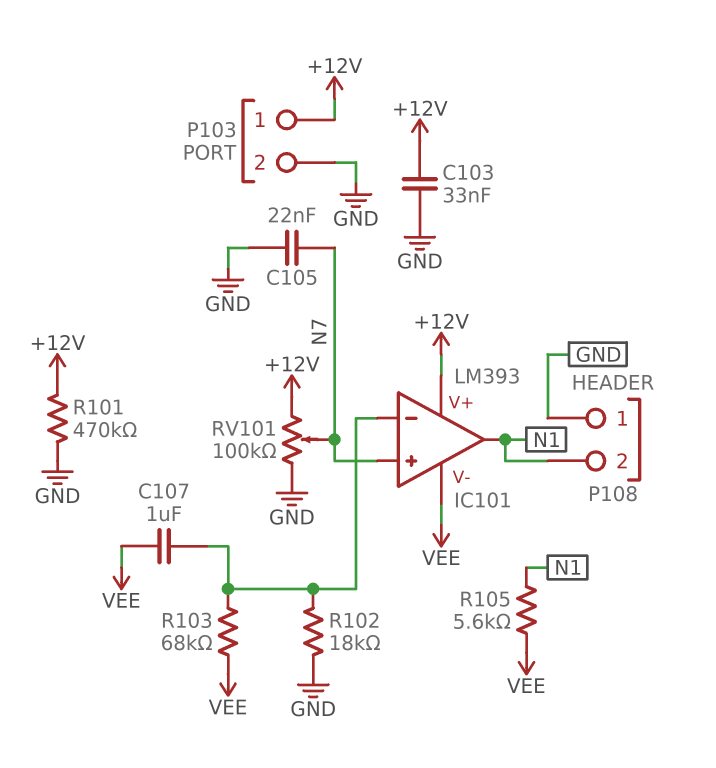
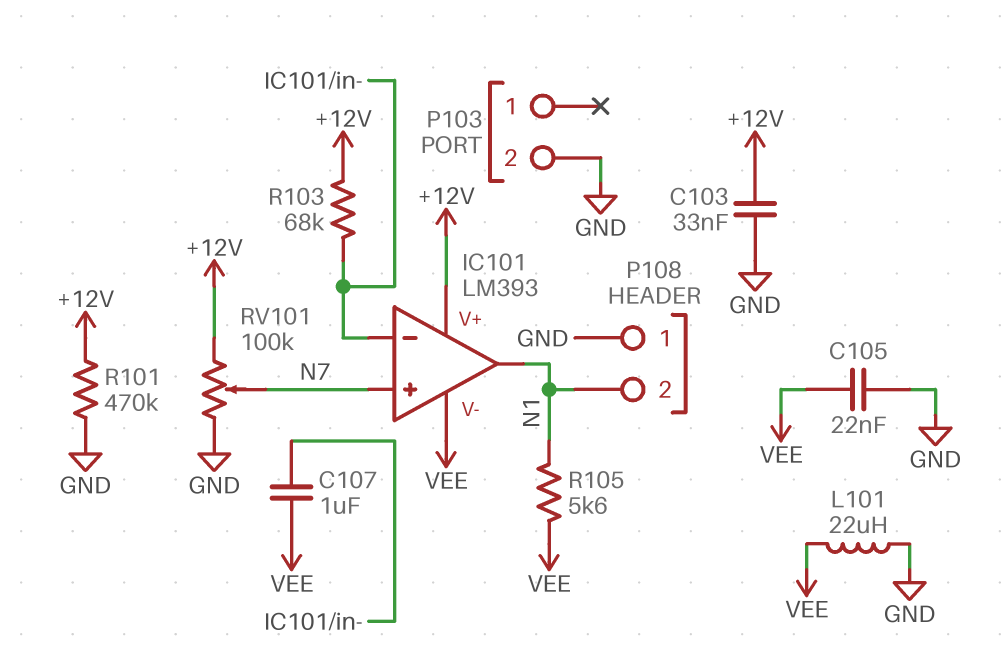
C105: 22nF (GND, N7) -> 22nF (GND, VEE)
L101: none -> 22uH (GND, VEE)
P103 pin 1: +12V -> none
R102: 18k (GND, IC101/in-) -> none
R103: 68k (IC101/in-, VEE) -> 68k (+12V, IC101/in-)

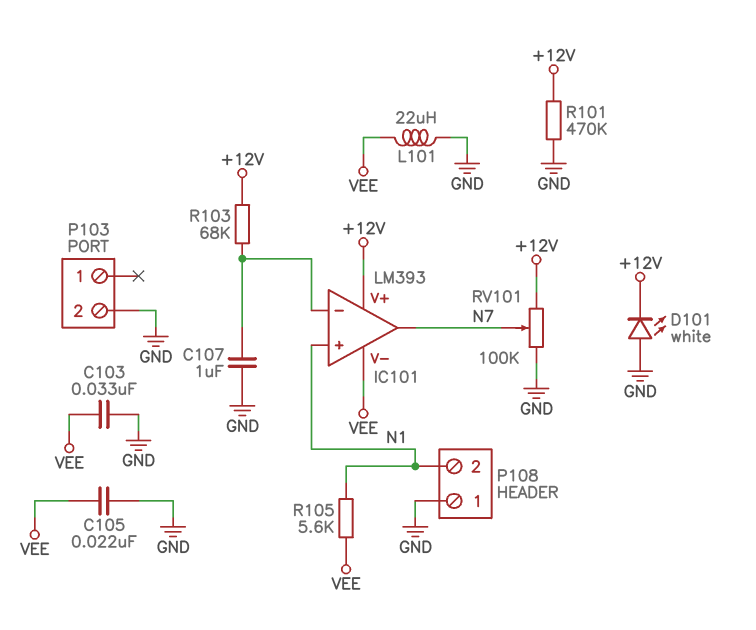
C103: 33nF (+12V, GND) -> 33nF (GND, VEE)
C107: 1uF (IC101/in-, VEE) -> 1uF (GND, IC101/in-)
D101: none -> LED white (A GND, K +12V)
IC101 pin in+: N7 -> N1
IC101 pin out: N1 -> N7

